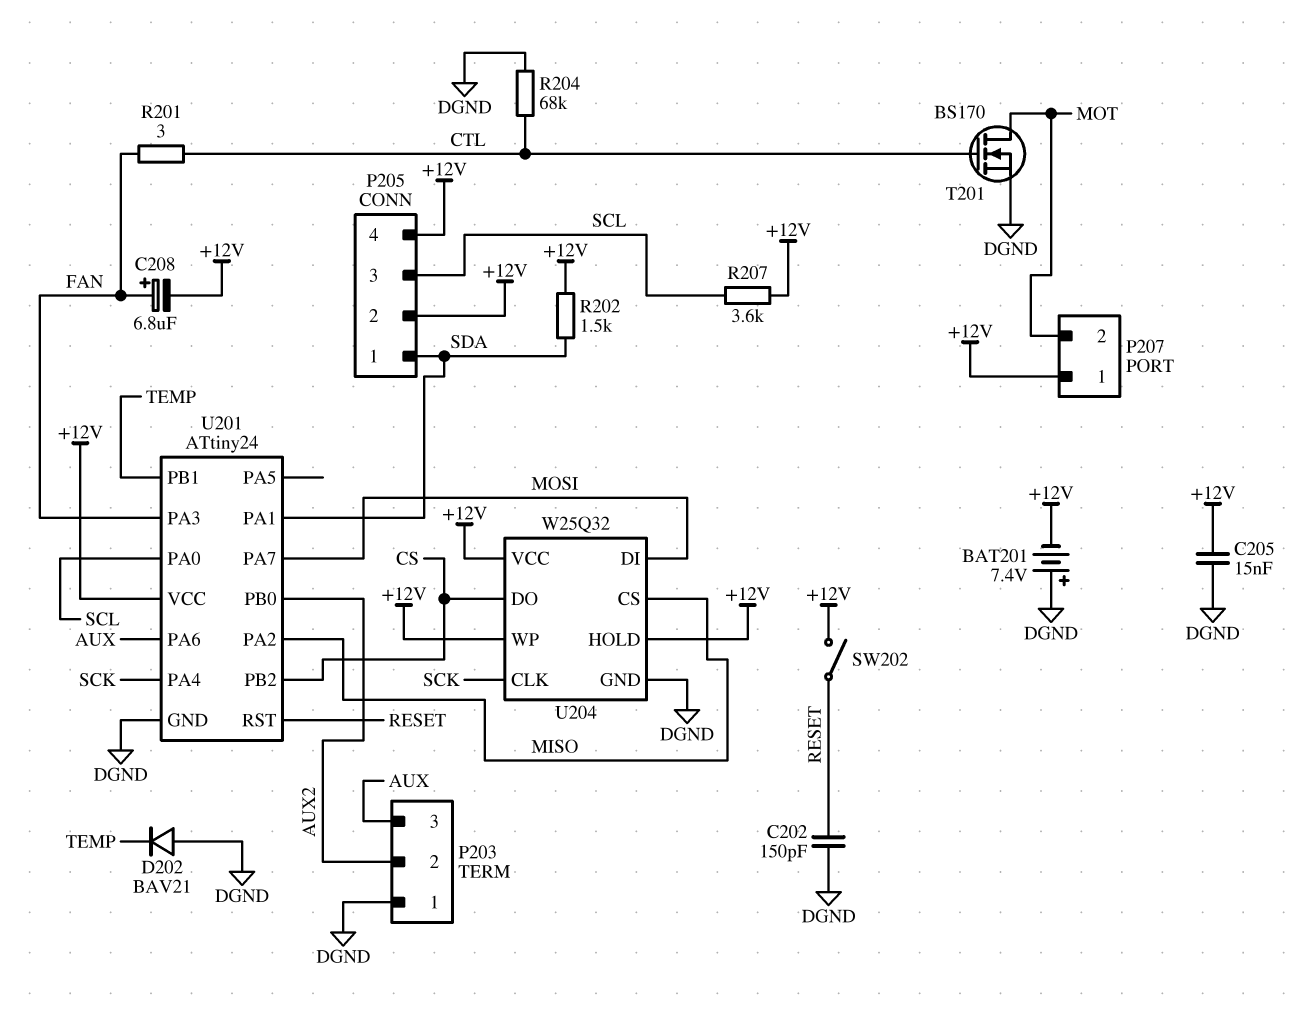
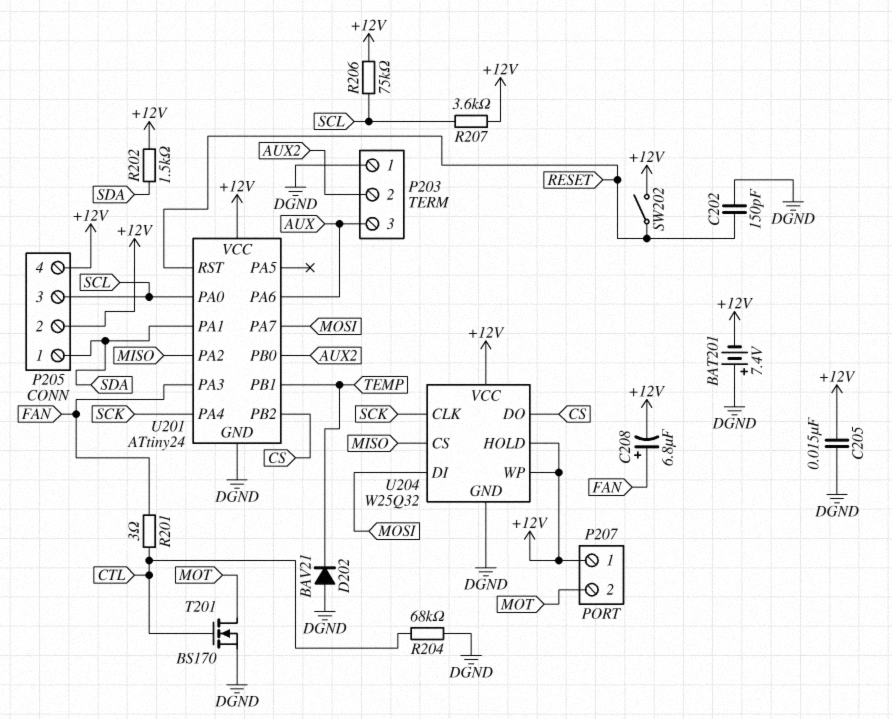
R206: none -> 75k (+12V, SCL)

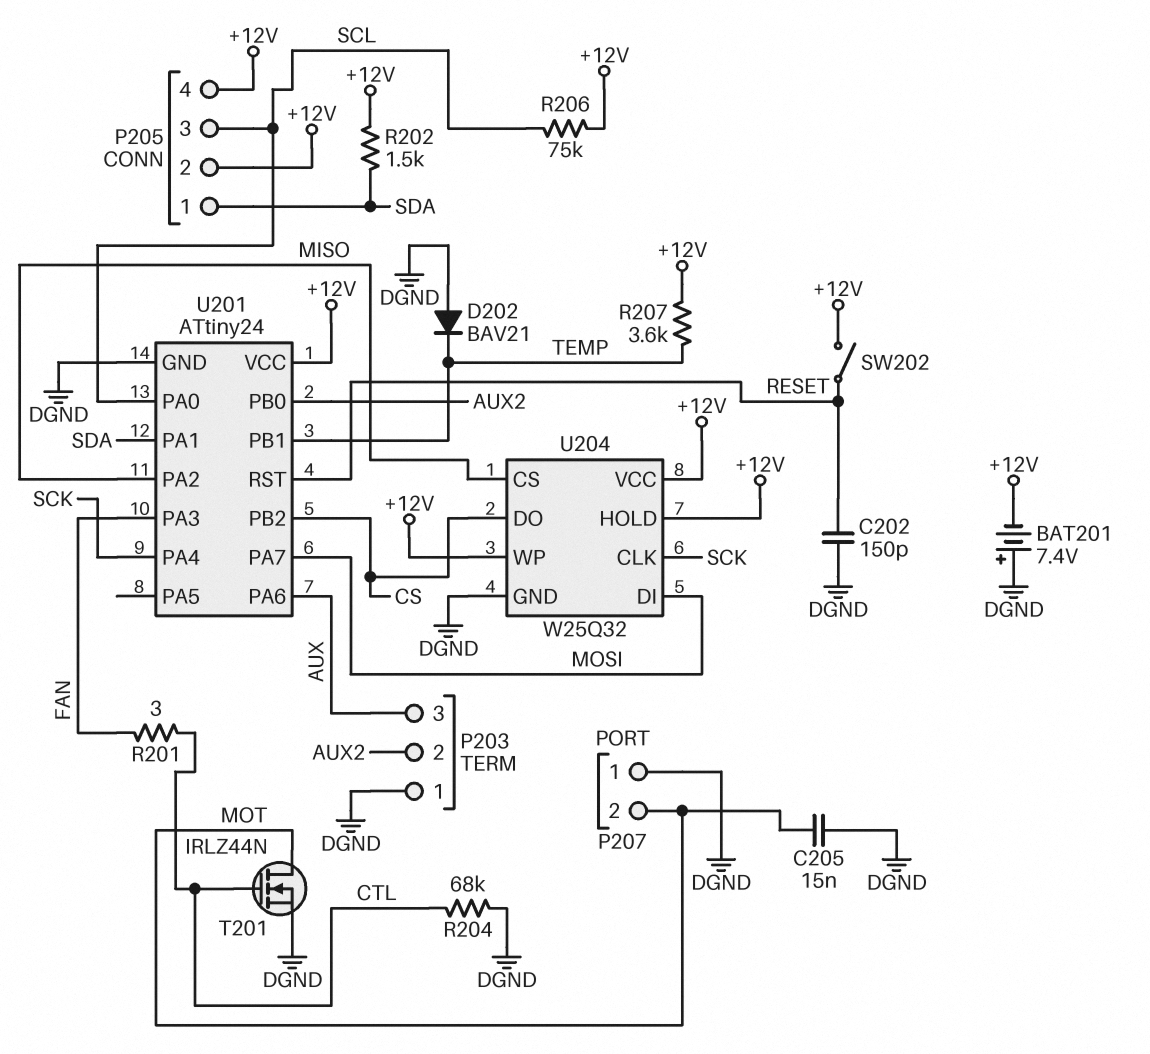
C205: 15nF (+12V, DGND) -> 15nF (DGND, MOT)
C208: 6.8uF (plus FAN, minus +12V) -> none
P207 pin 1: +12V -> DGND
R207: 3.6k (+12V, SCL) -> 3.6k (+12V, TEMP)
T201: NMOS BS170 (G CTL, D MOT, S DGND) -> NMOS IRLZ44N (G CTL, D MOT, S DGND)

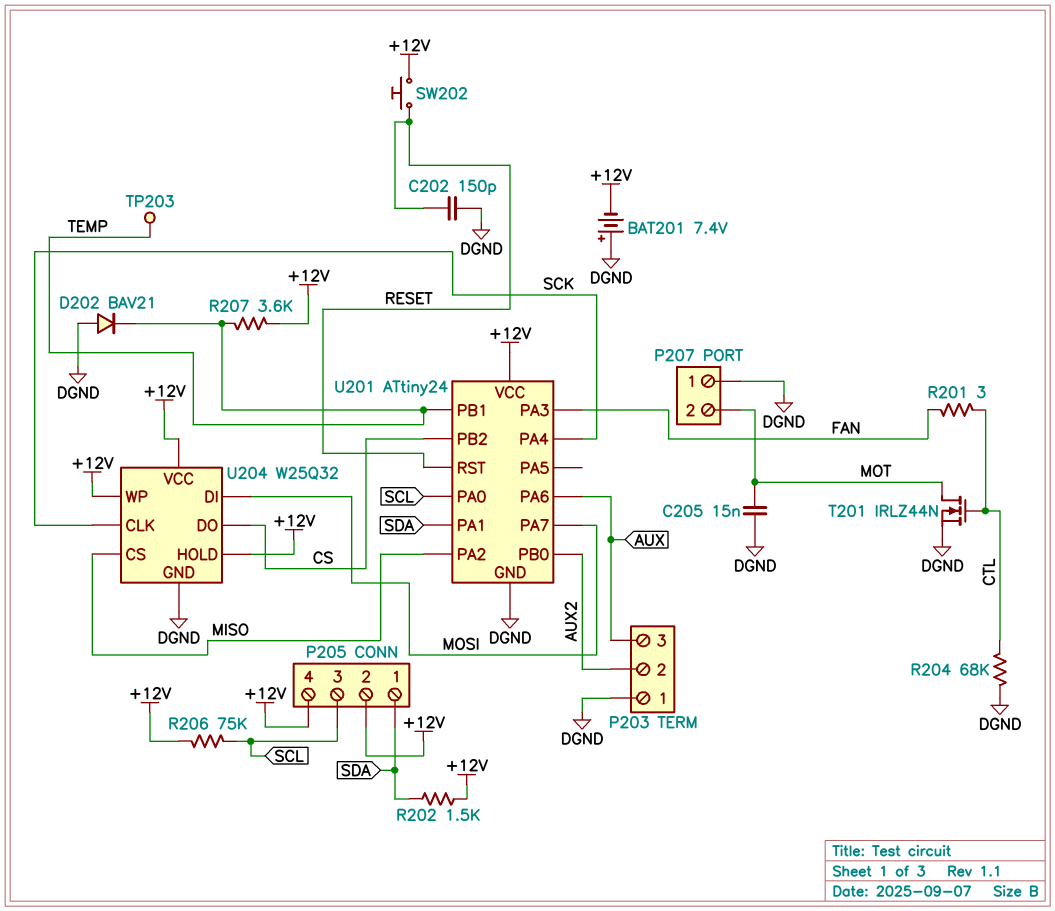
SW202: switch (+12V, RESET) -> button (+12V, RESET)
TP203: none -> test point (TEMP)

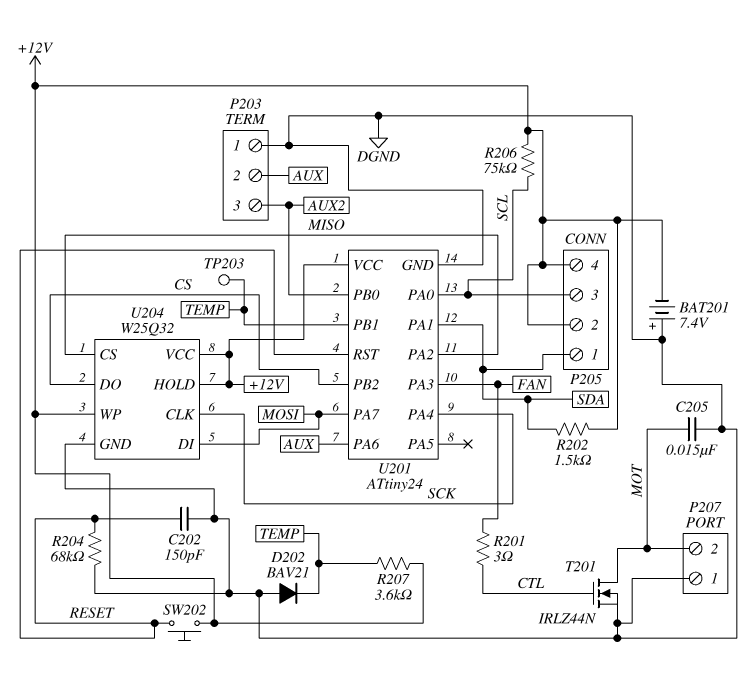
P203 pin 2: AUX2 -> AUX
P203 pin 3: AUX -> AUX2
R204: 68k (CTL, DGND) -> 68k (DGND, RESET)

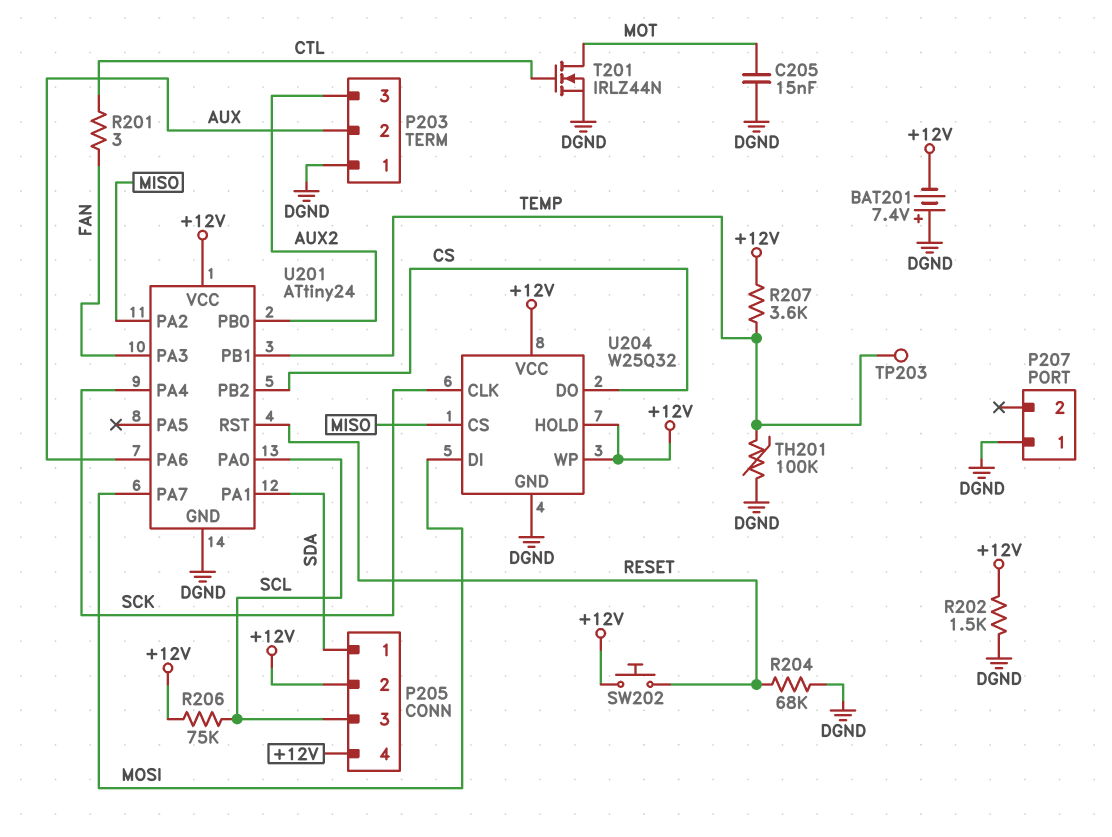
C202: 150pF (DGND, RESET) -> none
D202: diode BAV21 (A DGND, K TEMP) -> none
P207 pin 2: MOT -> none
R202: 1.5k (+12V, SDA) -> 1.5k (+12V, DGND)
TH201: none -> 100k (DGND, TEMP)

